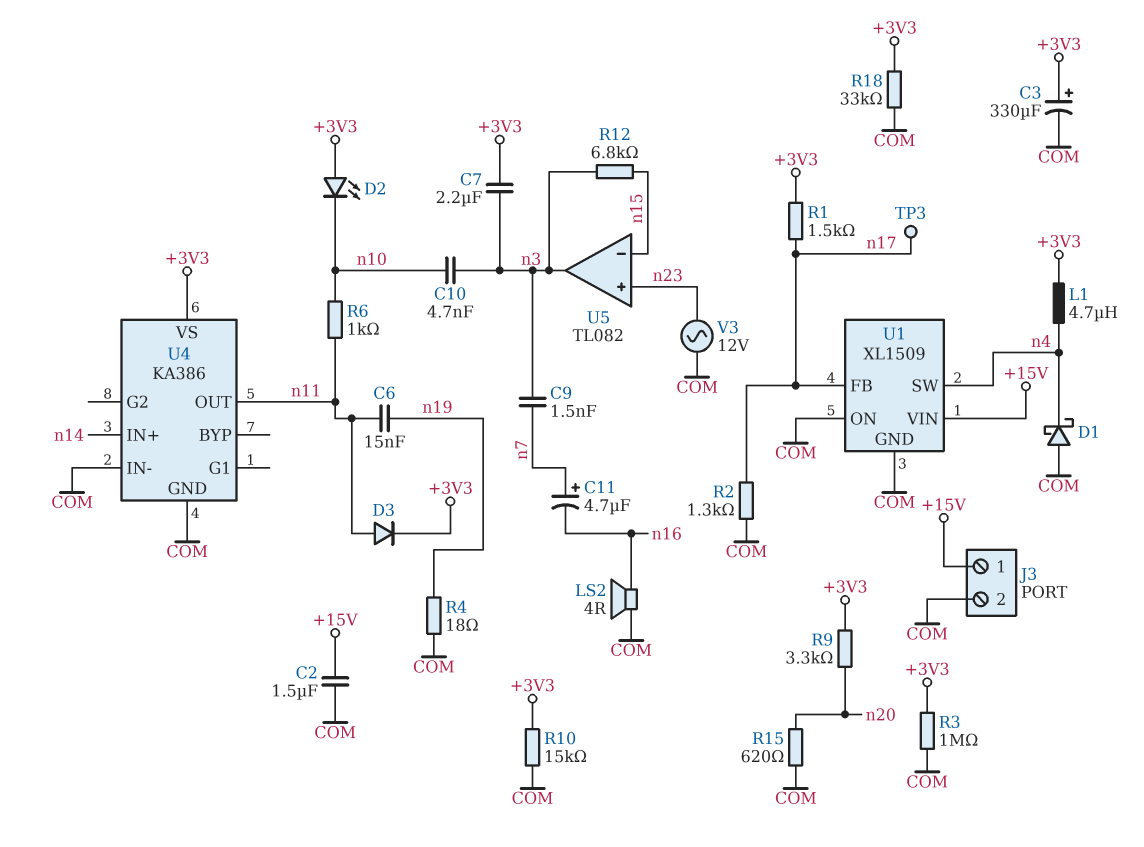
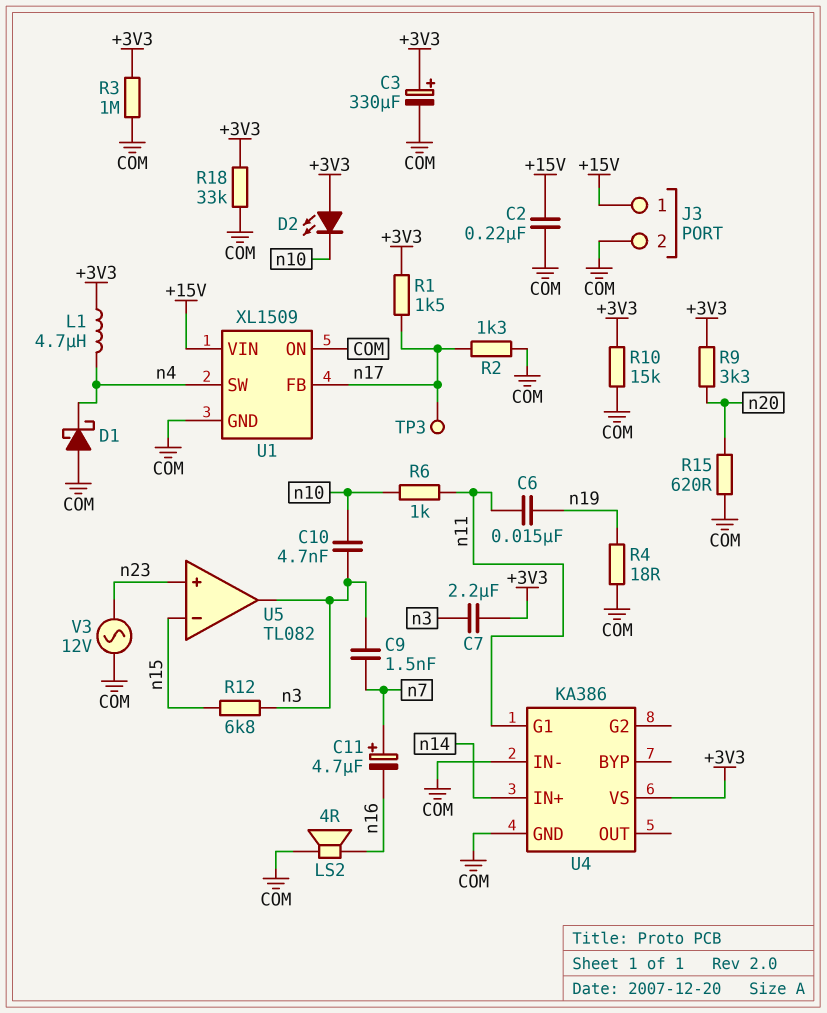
C2: 1.5uF (+15V, COM) -> 220nF (+15V, COM)
D3: diode (A n11, K +3V3) -> none
U4 pin G1: none -> n11
U4 pin OUT: n11 -> none

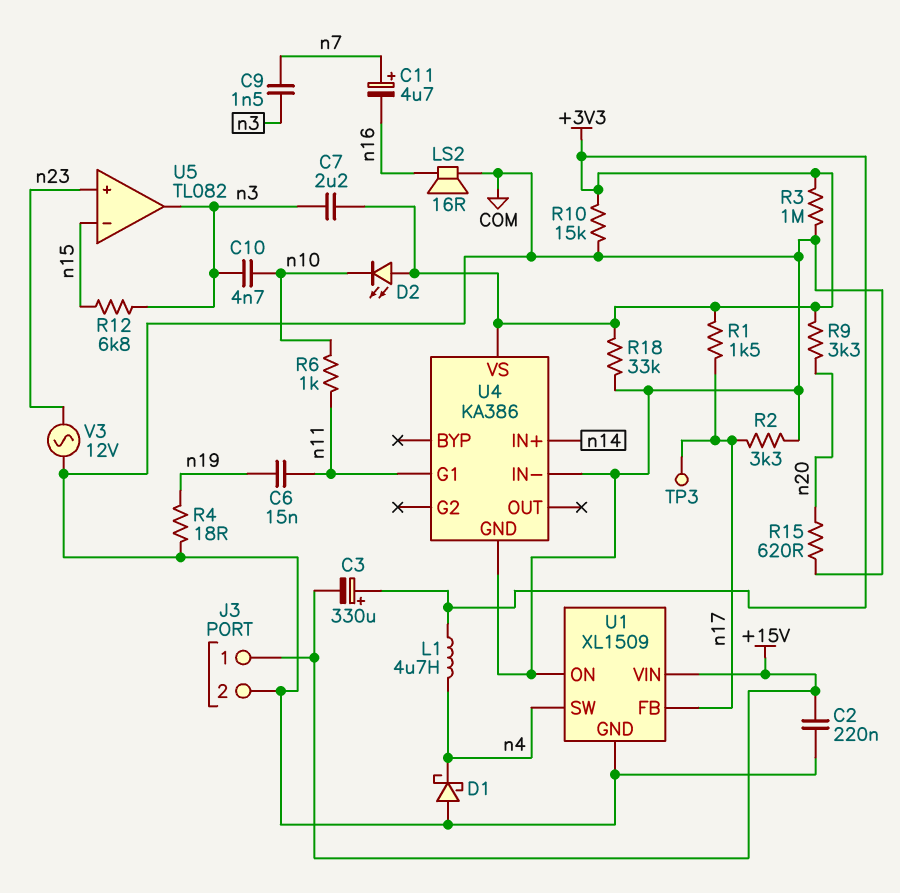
C3: 330uF (plus +3V3, minus COM) -> 330uF (plus +3V3, minus +15V)
LS2: speaker 4R (COM, n16) -> speaker 16R (COM, n16)
R2: 1.3k (COM, n17) -> 3.3k (COM, n17)

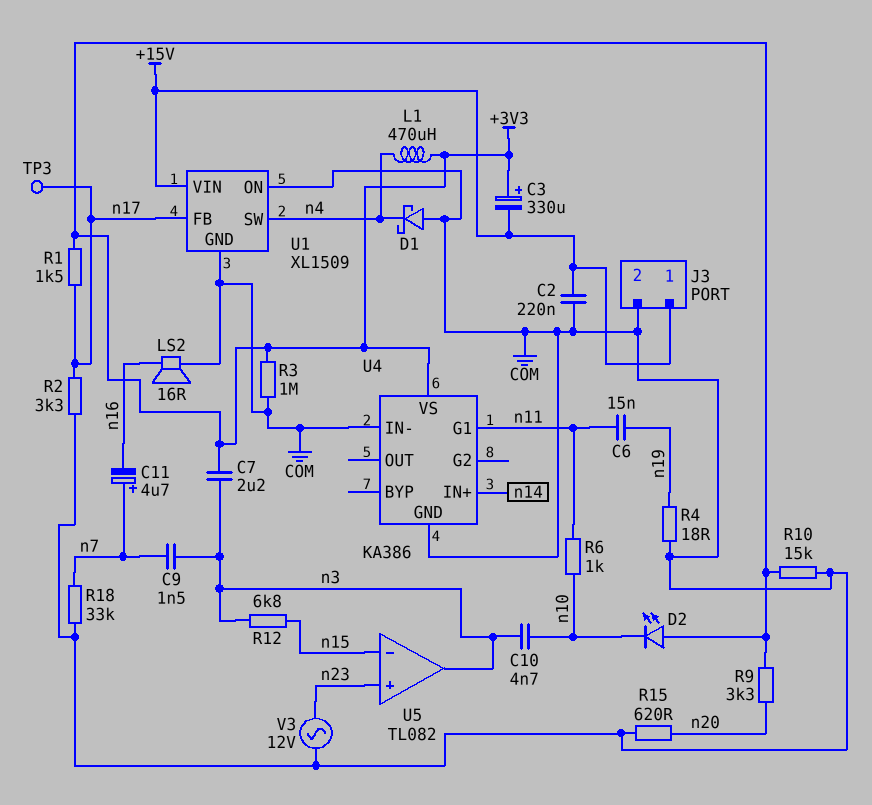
L1: 4.7uH (+3V3, n4) -> 470uH (+3V3, n4)
R18: 33k (+3V3, COM) -> 33k (COM, n7)

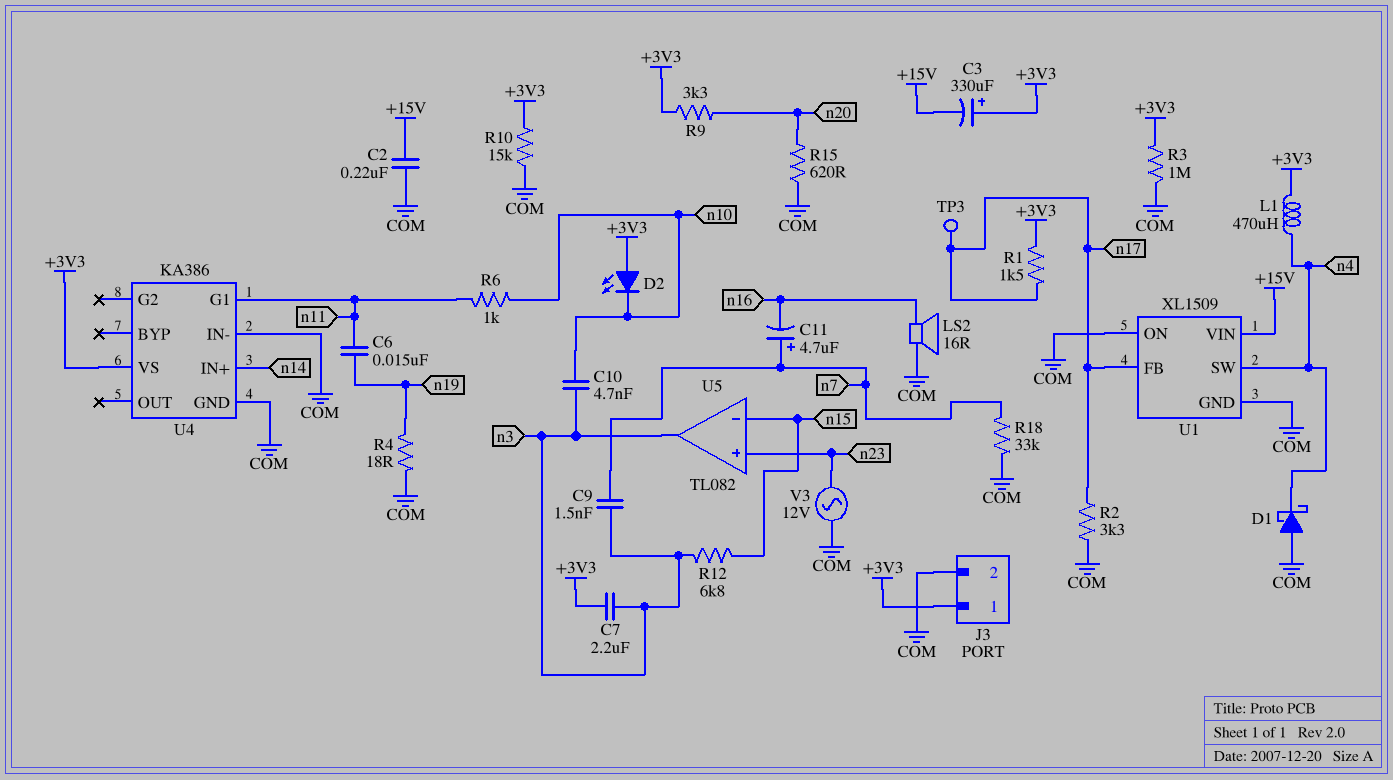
J3 pin 1: +15V -> +3V3

